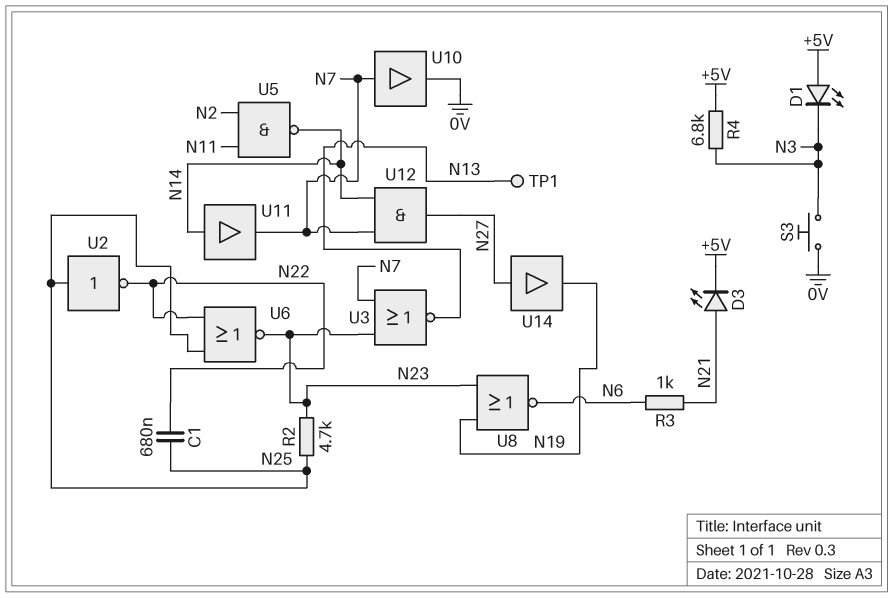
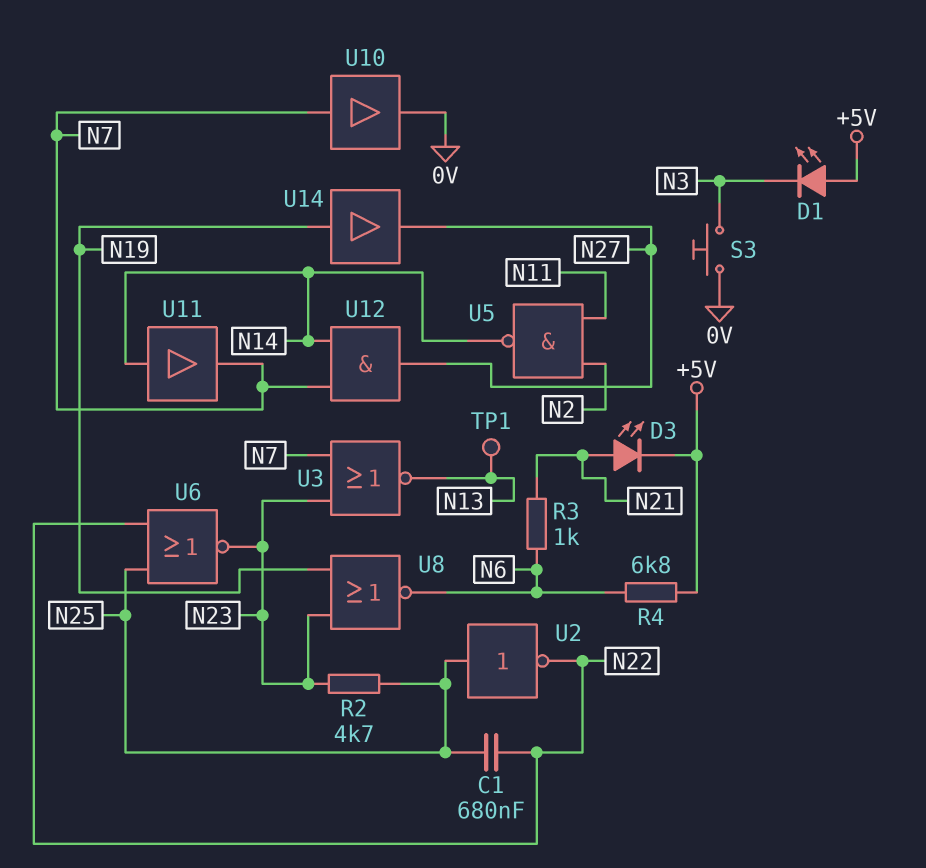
R4: 6.8k (+5V, N3) -> 6.8k (+5V, N6)
U14: buffer (in N27, out N19) -> buffer (in N19, out N27)

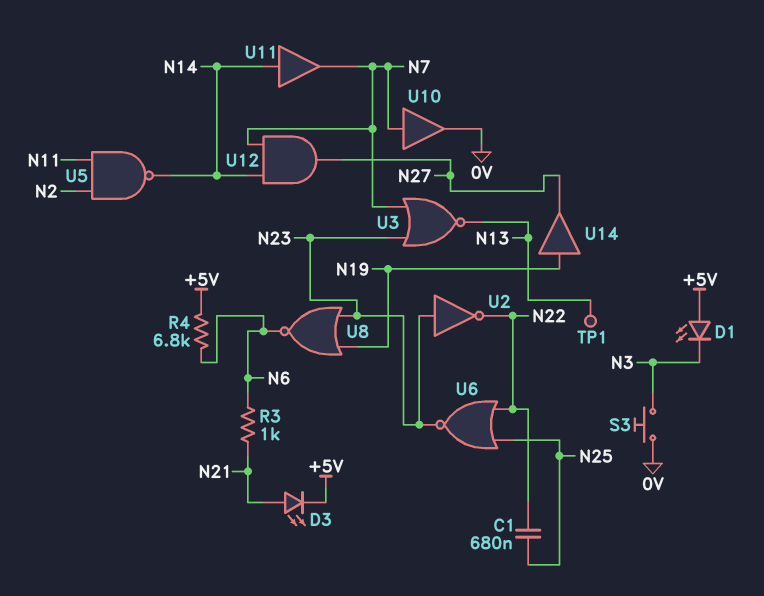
R2: 4.7k (N23, N25) -> none
U2: NOT (in N25, out N22) -> NOT (in N23, out N22)

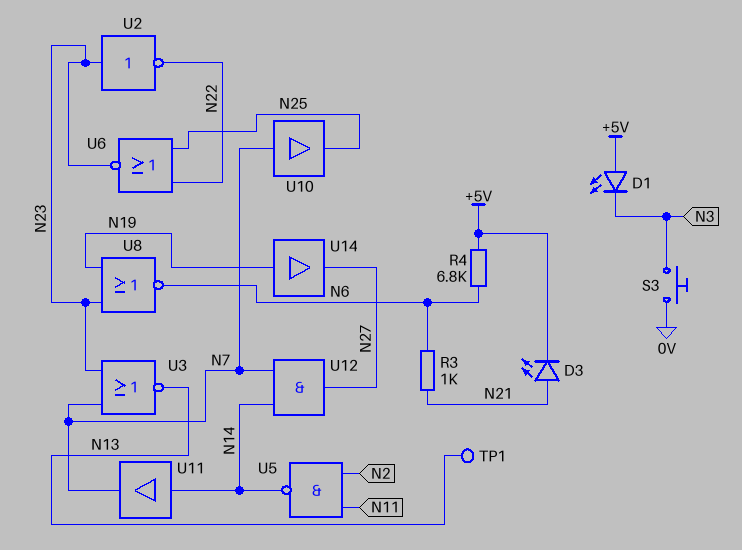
C1: 680nF (N22, N25) -> none
U10: buffer (in N7, out 0V) -> buffer (in N7, out N25)

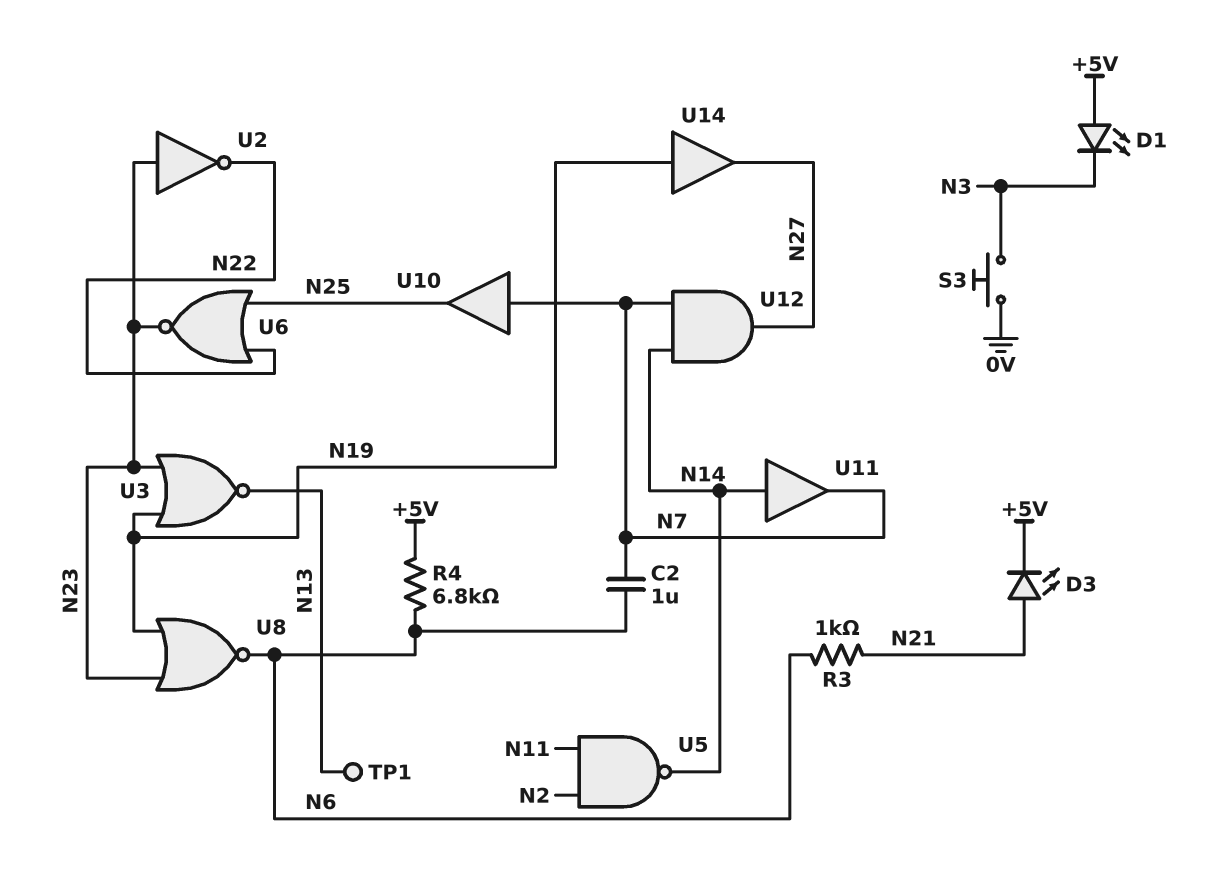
C2: none -> 1uF (N6, N7)
U3: NOR (in N7, in N23, out N13) -> NOR (in N19, in N23, out N13)

